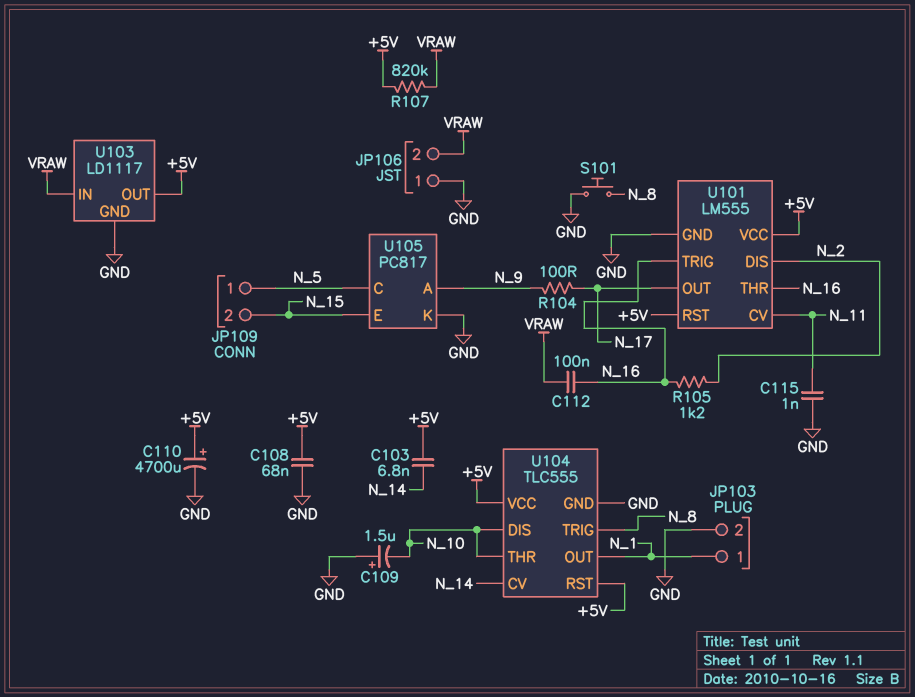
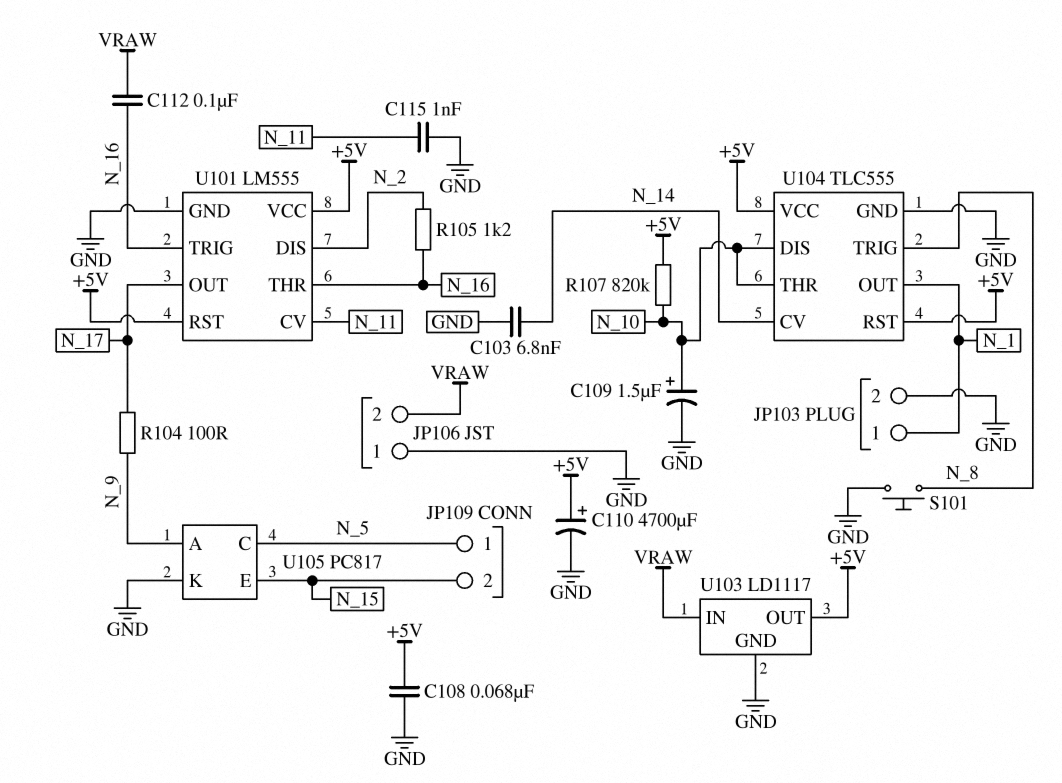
C103: 6.8nF (+5V, N_14) -> 6.8nF (GND, N_14)
C109: 1.5uF (plus GND, minus N_10) -> 1.5uF (plus N_10, minus GND)
R107: 820k (+5V, VRAW) -> 820k (+5V, N_10)

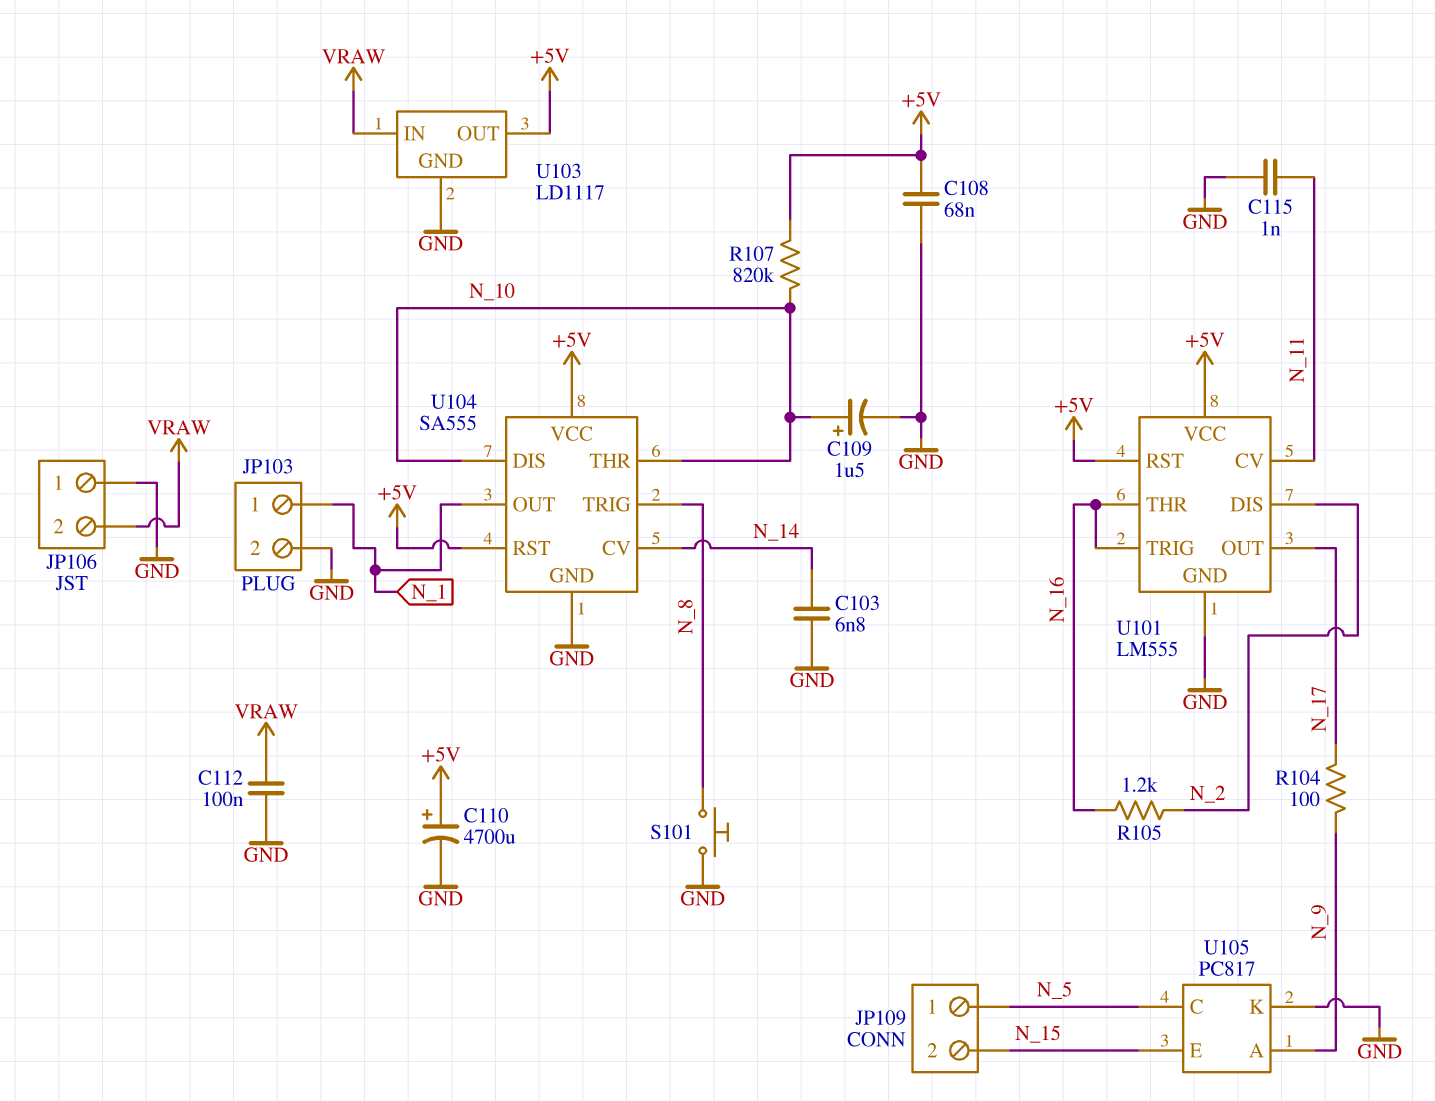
C112: 100nF (N_16, VRAW) -> 100nF (GND, VRAW)
U104: TLC555 -> SA555

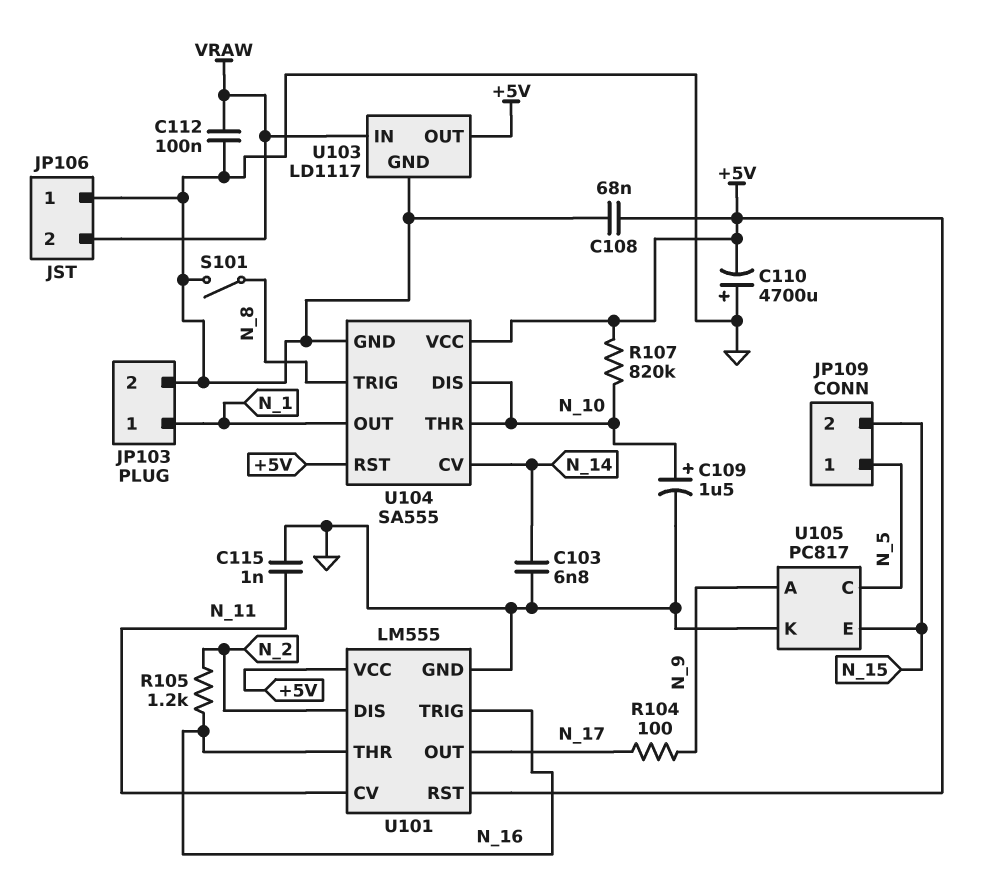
C110: 4700uF (plus +5V, minus GND) -> 4700uF (plus GND, minus +5V)
S101: button (GND, N_8) -> switch (GND, N_8)

